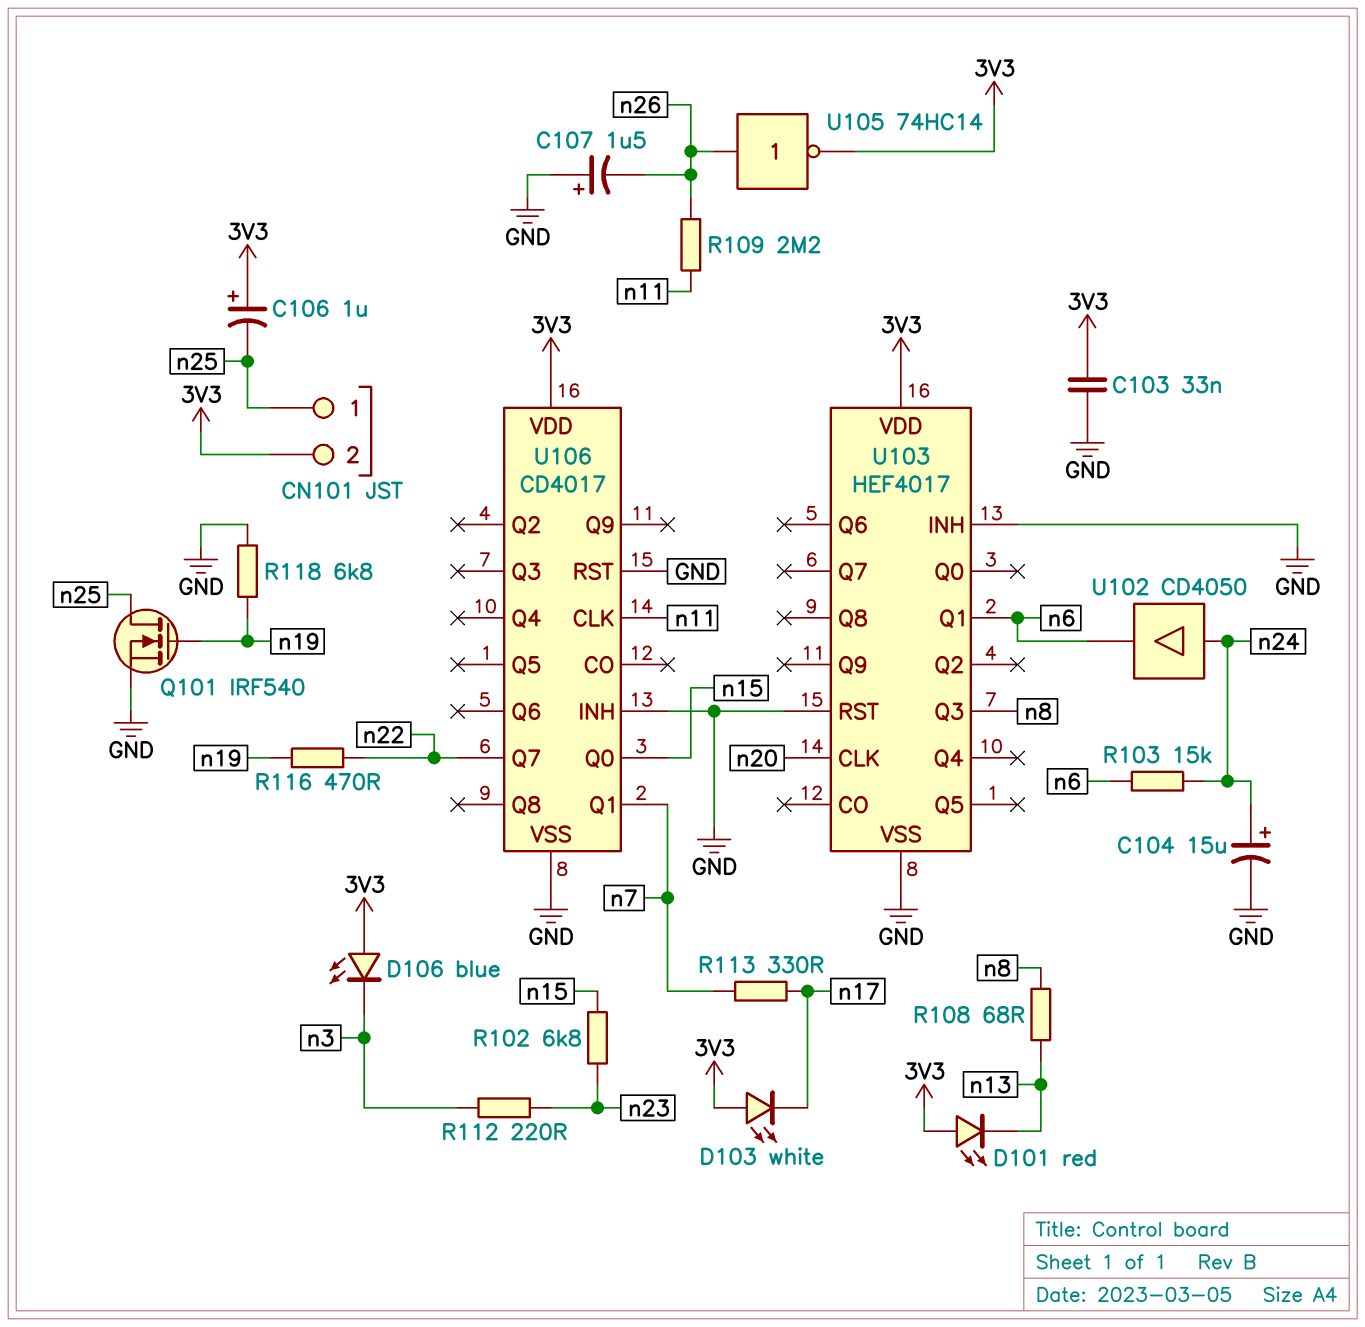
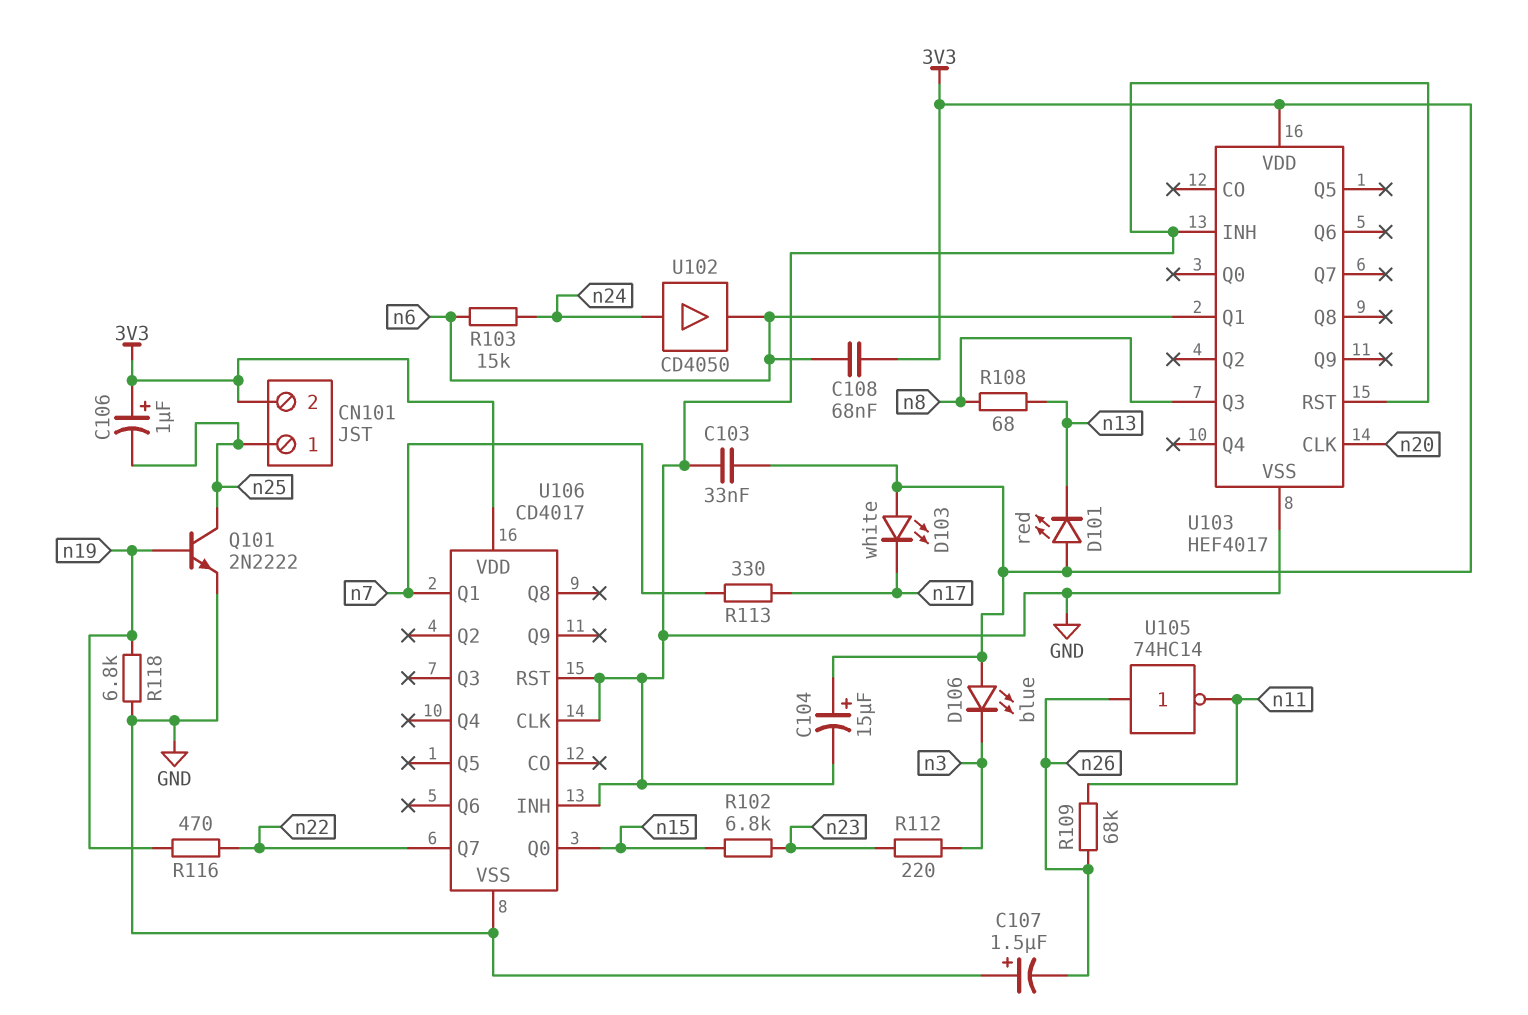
C104: 15uF (plus n24, minus GND) -> 15uF (plus 3V3, minus GND)
C108: none -> 68nF (3V3, n6)
Q101: NMOS IRF540 (G n19, D n25, S GND) -> NPN 2N2222 (B n19, C n25, E GND)
R109: 2.2M (n11, n26) -> 68k (n11, n26)
U105: NOT 74HC14 (in n26, out 3V3) -> NOT 74HC14 (in n26, out n11)
U106 pin CLK: n11 -> GND

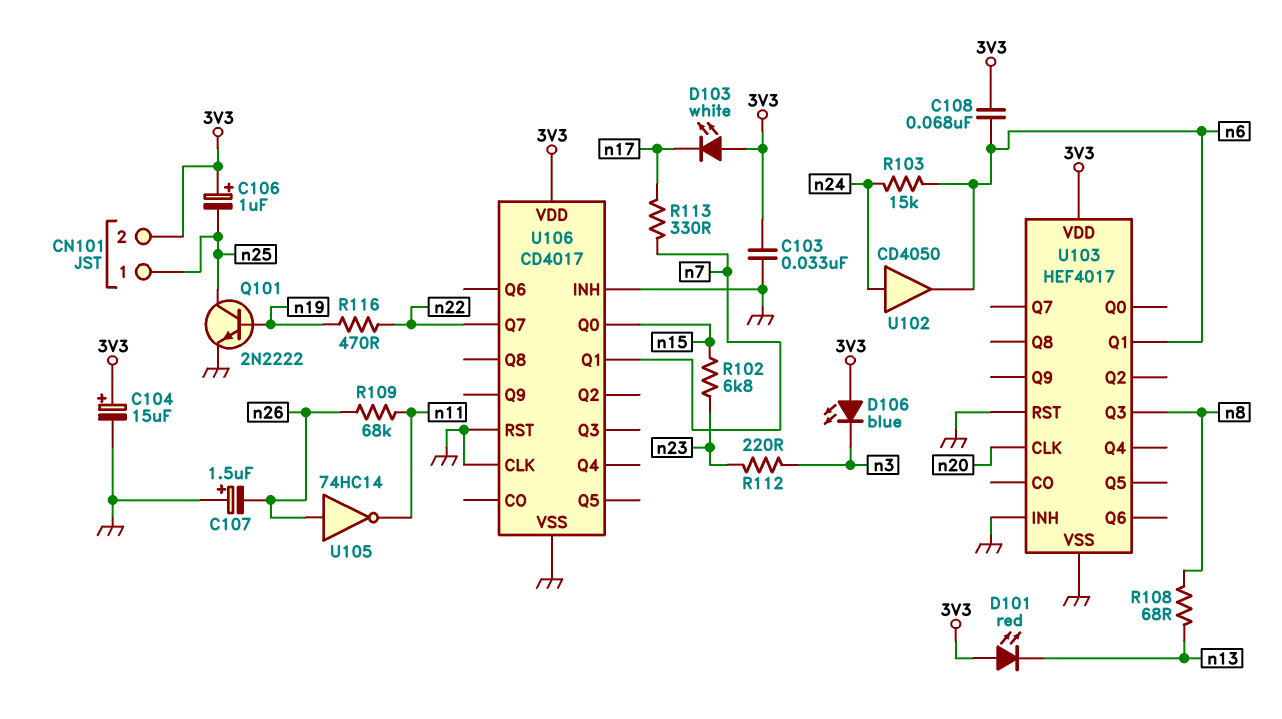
R118: 6.8k (GND, n19) -> none

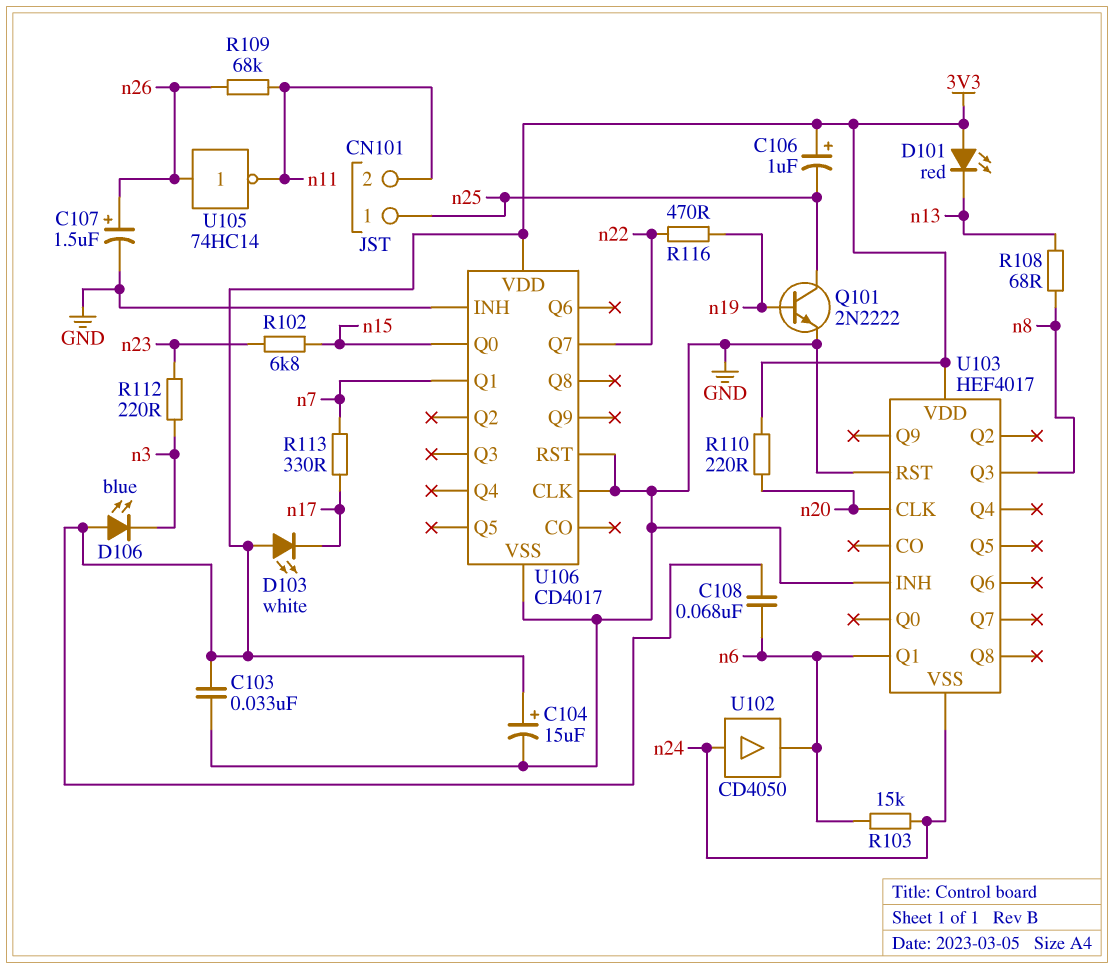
C107: 1.5uF (plus GND, minus n26) -> 1.5uF (plus n26, minus GND)
CN101 pin 2: 3V3 -> n11
R110: none -> 220 (3V3, n20)
U103 pin VSS: GND -> n24

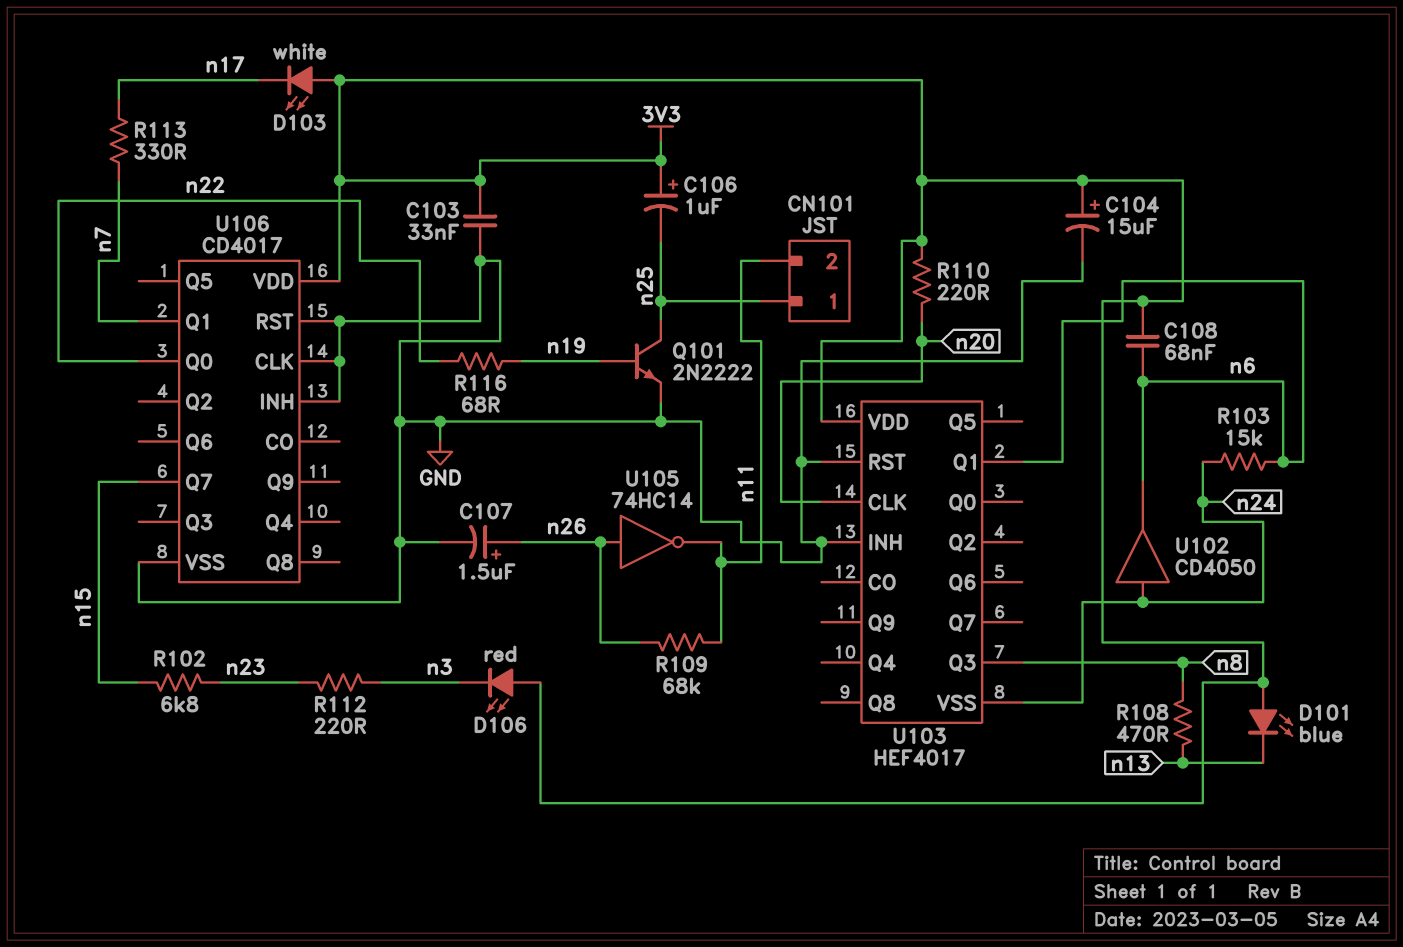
D101: LED red (A 3V3, K n13) -> LED blue (A 3V3, K n13)
D106: LED blue (A 3V3, K n3) -> LED red (A 3V3, K n3)
R108: 68 (n8, n13) -> 470 (n8, n13)
R116: 470 (n19, n22) -> 68 (n19, n22)
U106 pin Q0: n15 -> n22
U106 pin Q7: n22 -> n15

